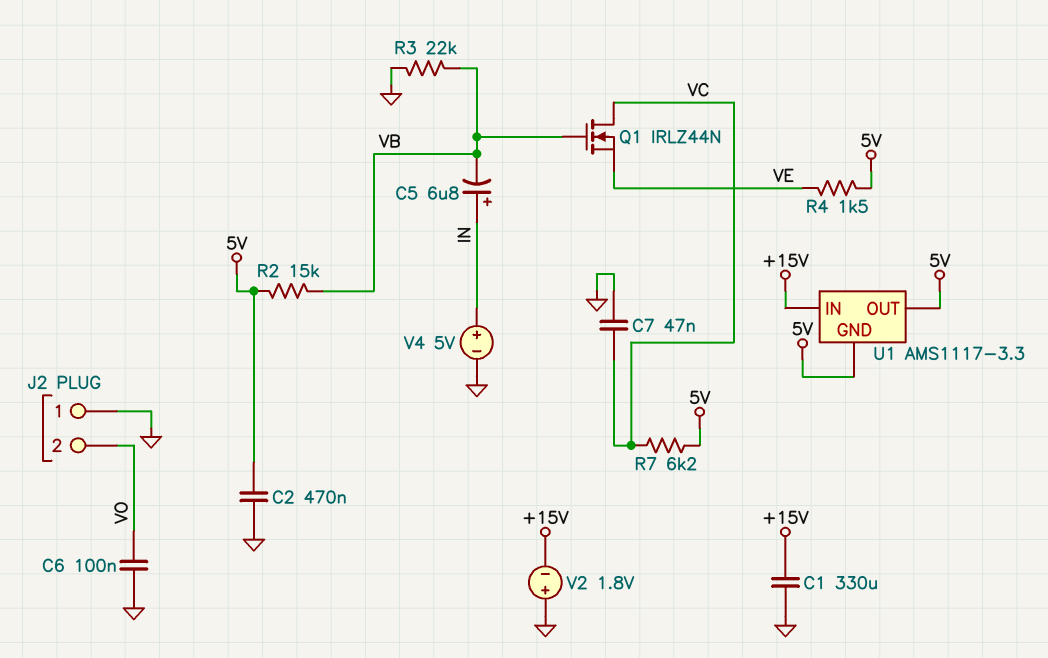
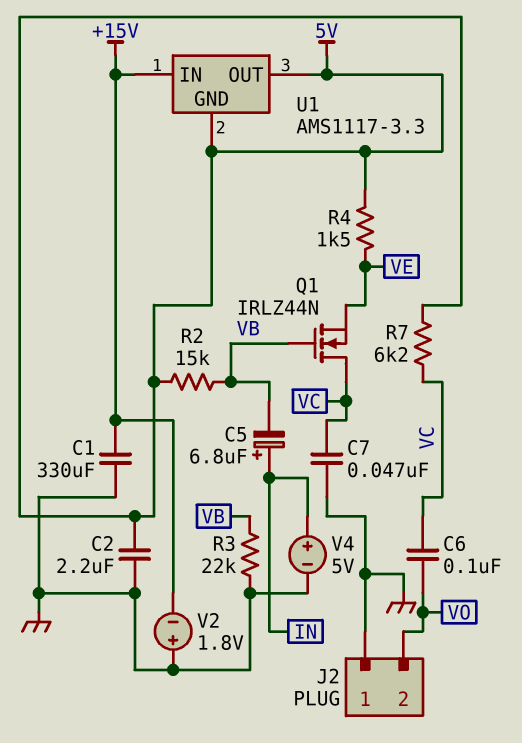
C2: 470nF (5V, GND) -> 2.2uF (5V, GND)
C6: 100nF (GND, VO) -> 100nF (VC, VO)

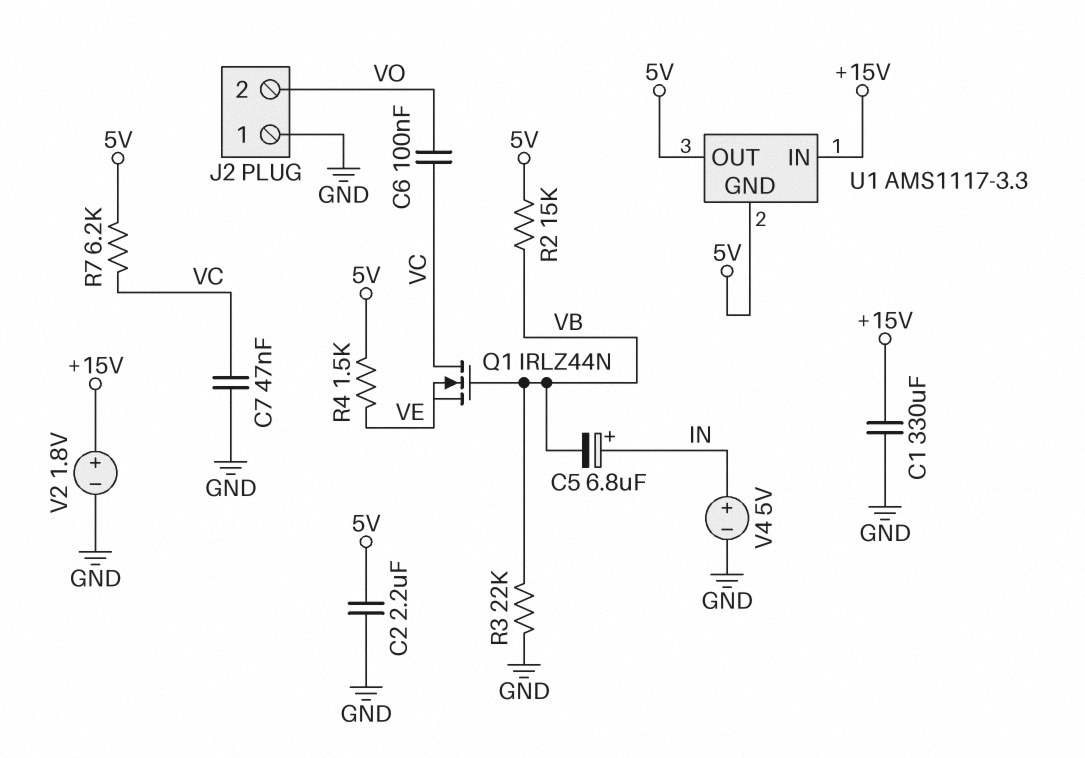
V2: 1.8V (plus GND, minus +15V) -> 1.8V (plus +15V, minus GND)

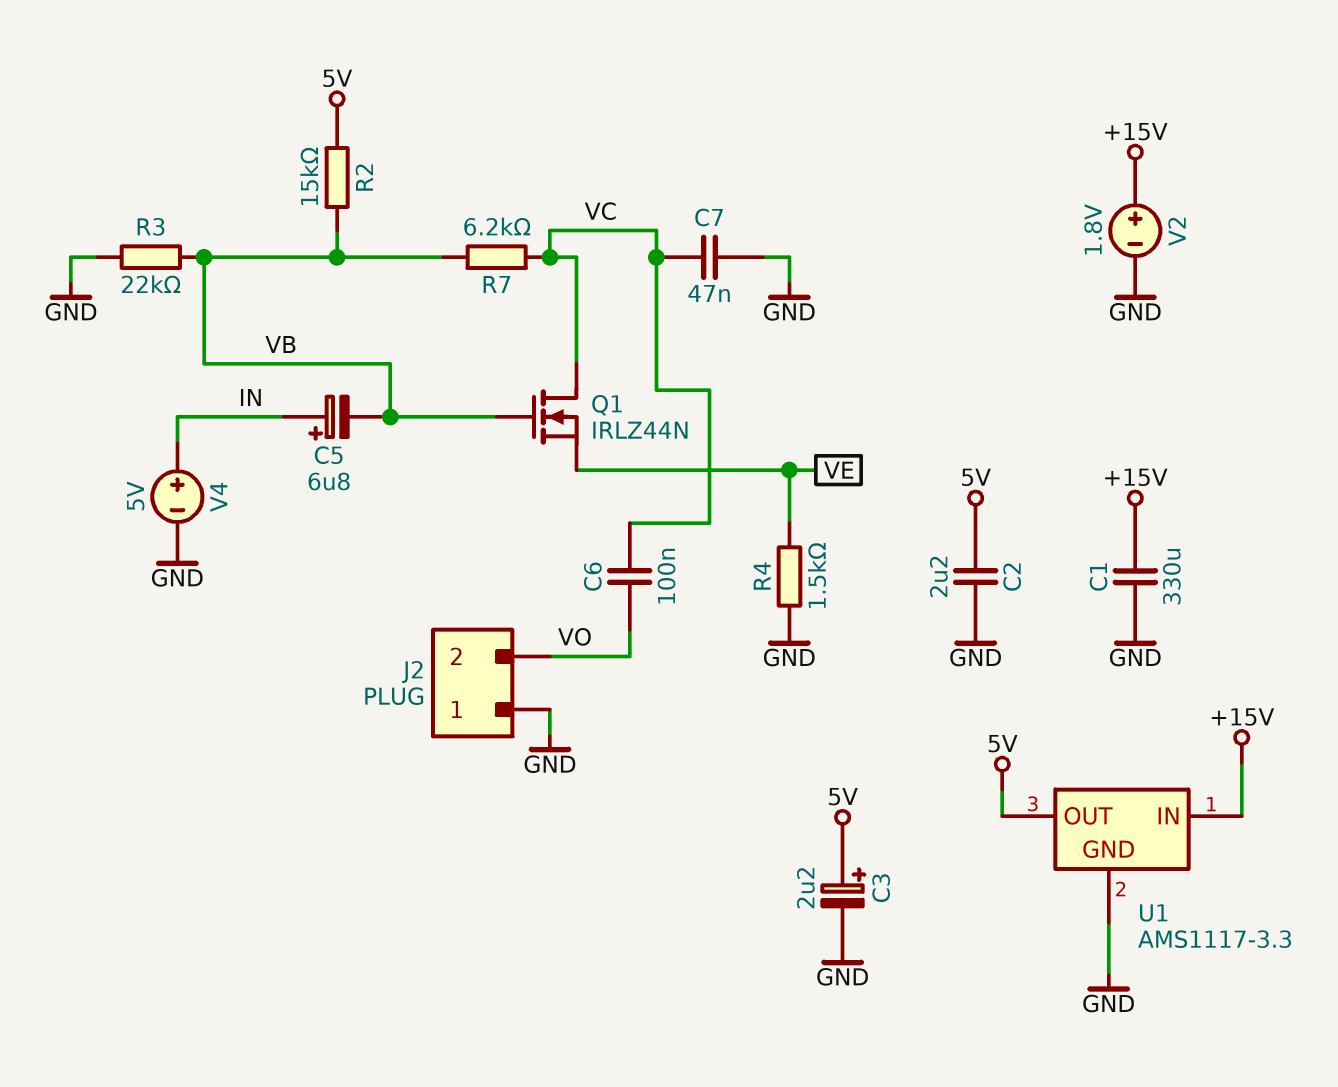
C3: none -> 2.2uF (plus 5V, minus GND)
R4: 1.5k (5V, VE) -> 1.5k (GND, VE)
R7: 6.2k (5V, VC) -> 6.2k (VB, VC)
U1 pin GND: 5V -> GND

